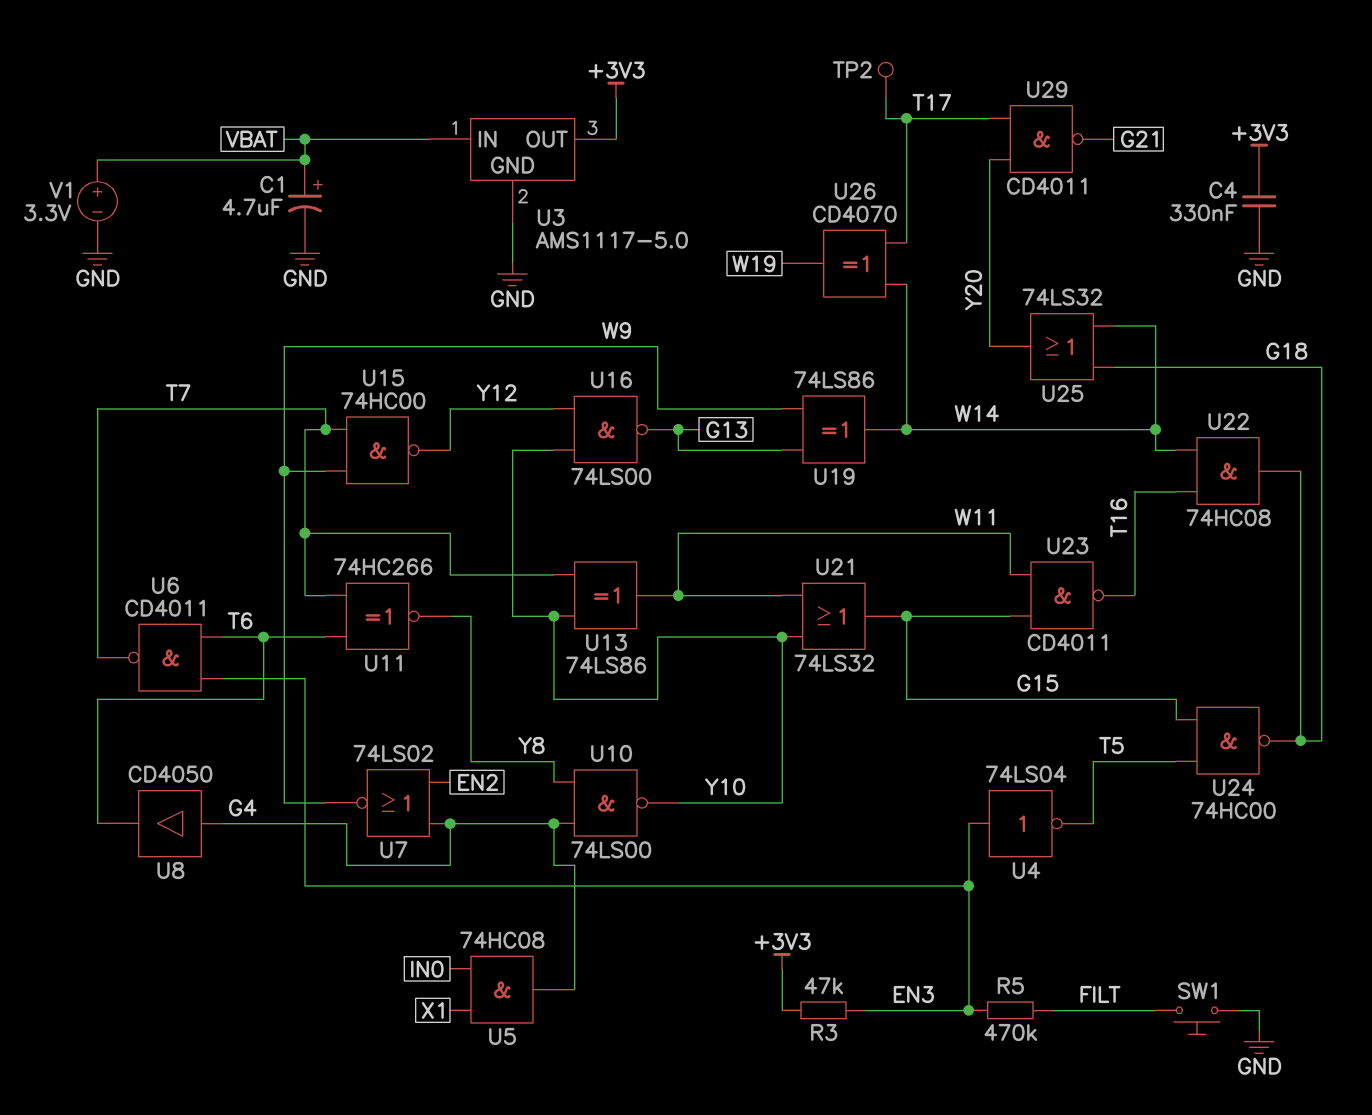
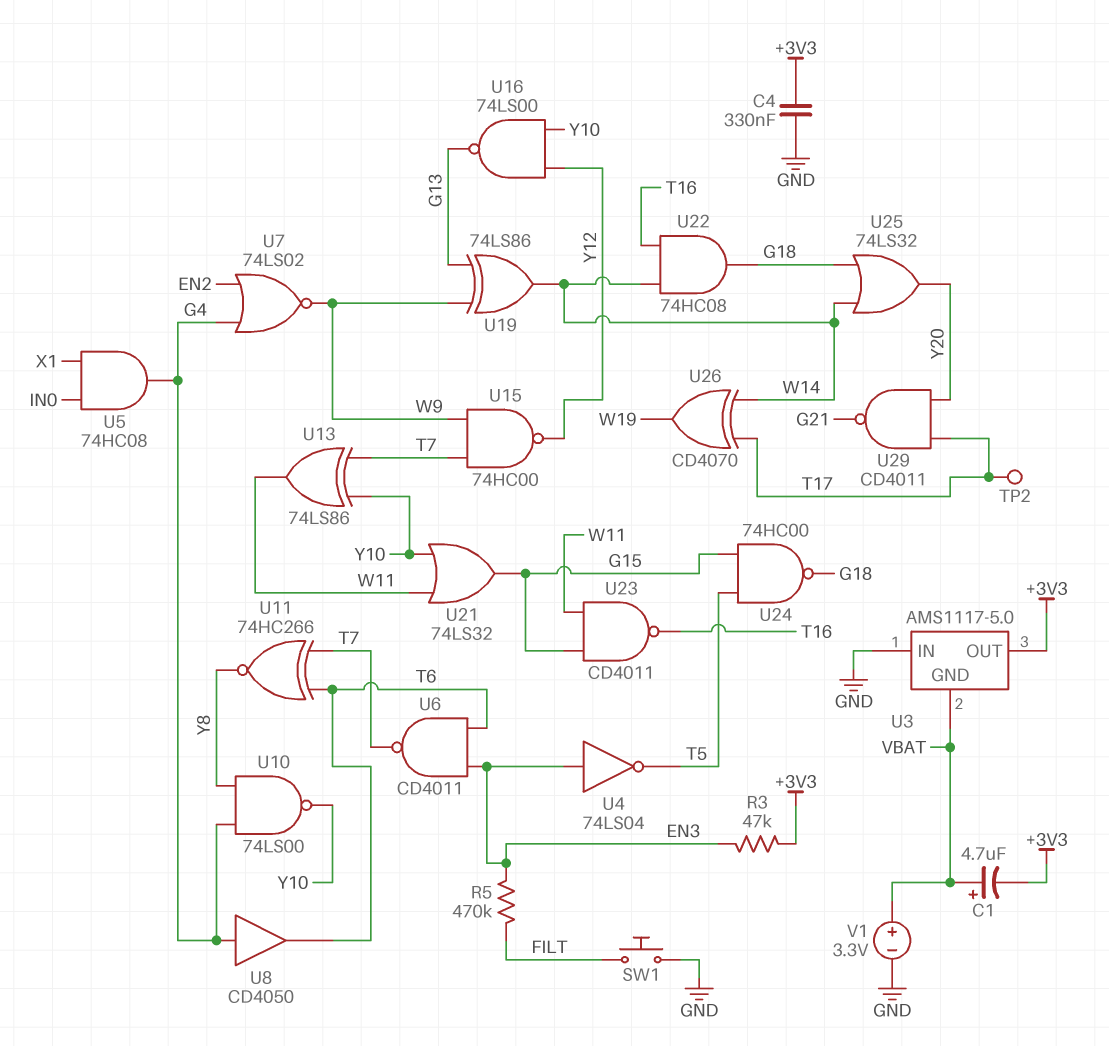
C1: 4.7uF (plus VBAT, minus GND) -> 4.7uF (plus VBAT, minus +3V3)
U3 pin GND: GND -> VBAT
U3 pin IN: VBAT -> GND

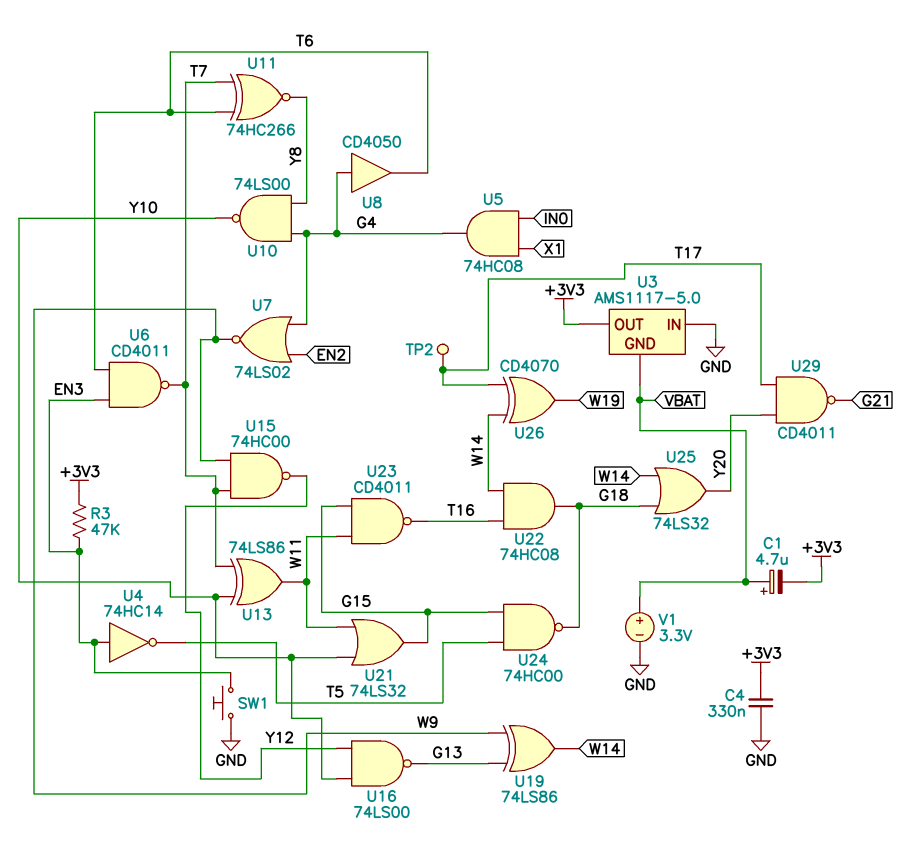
R5: 470k (EN3, FILT) -> none
SW1: button (FILT, GND) -> button (EN3, GND)
U4: NOT 74LS04 (in EN3, out T5) -> NOT 74HC14 (in EN3, out T5)

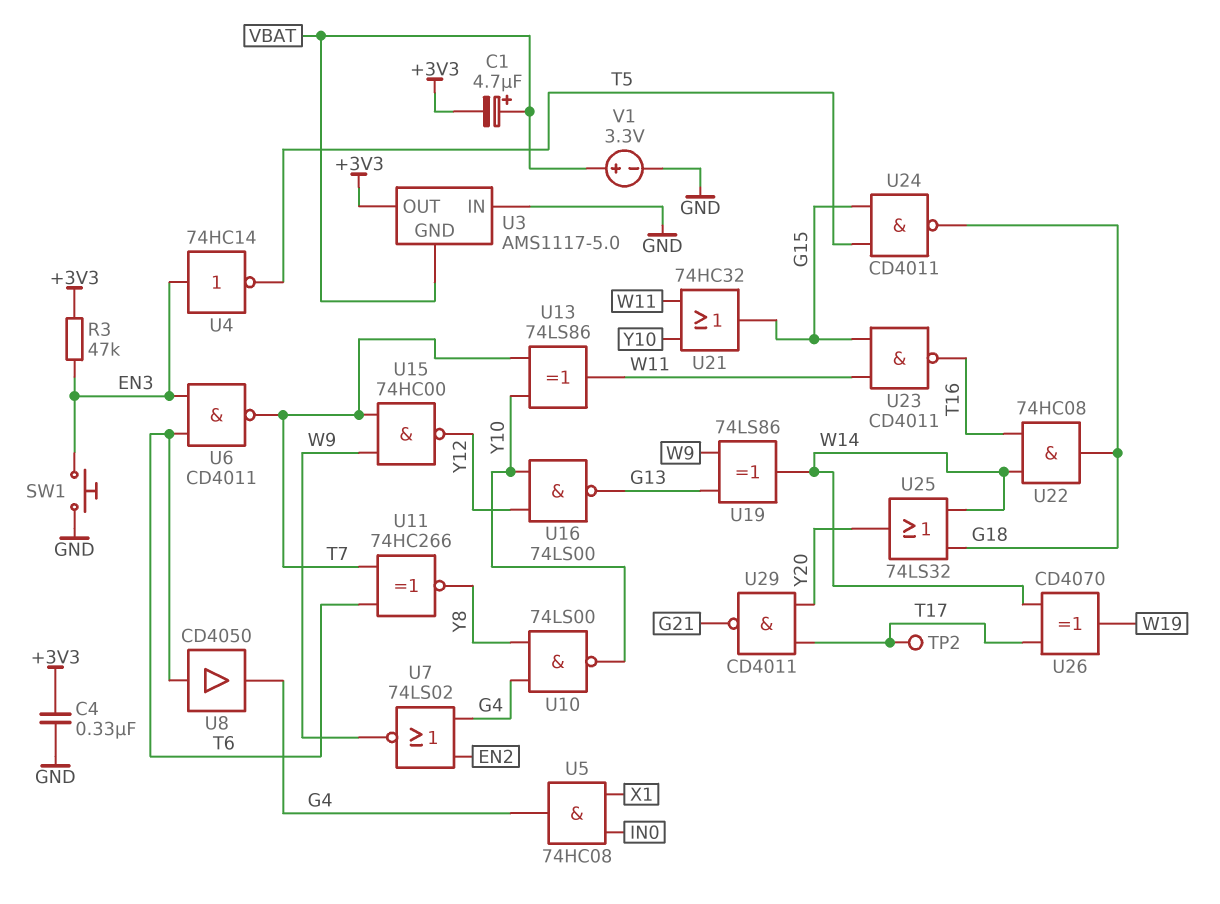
U8: buffer CD4050 (in G4, out T6) -> buffer CD4050 (in T6, out G4)
U21: OR 74LS32 (in W11, in Y10, out G15) -> OR 74HC32 (in W11, in Y10, out G15)
U24: NAND 74HC00 (in G15, in T5, out G18) -> NAND CD4011 (in G15, in T5, out G18)

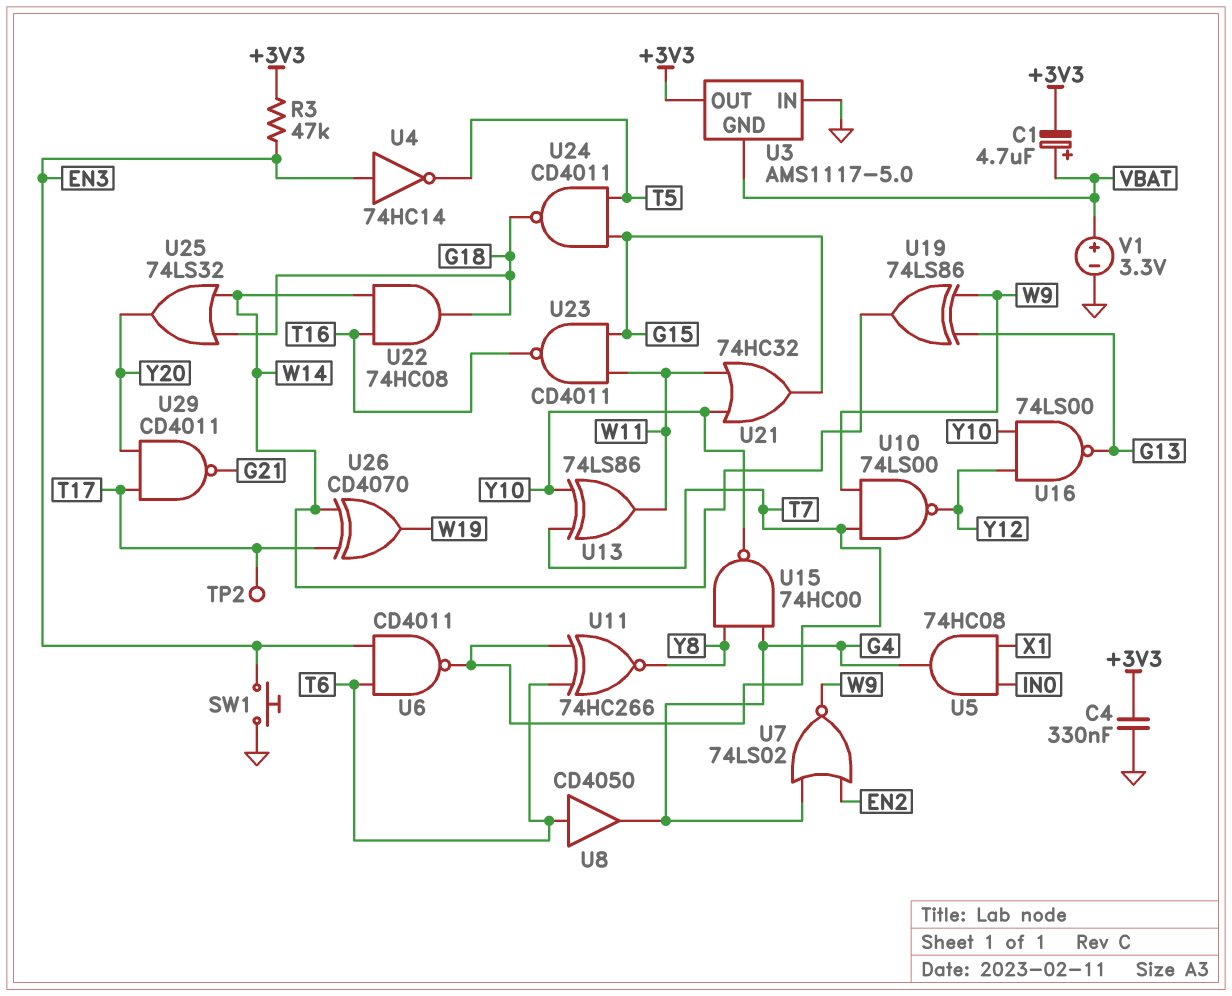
U10: NAND 74LS00 (in G4, in Y8, out Y10) -> NAND 74LS00 (in T7, in W9, out Y12)
U15: NAND 74HC00 (in T7, in W9, out Y12) -> NAND 74HC00 (in G4, in Y8, out Y10)

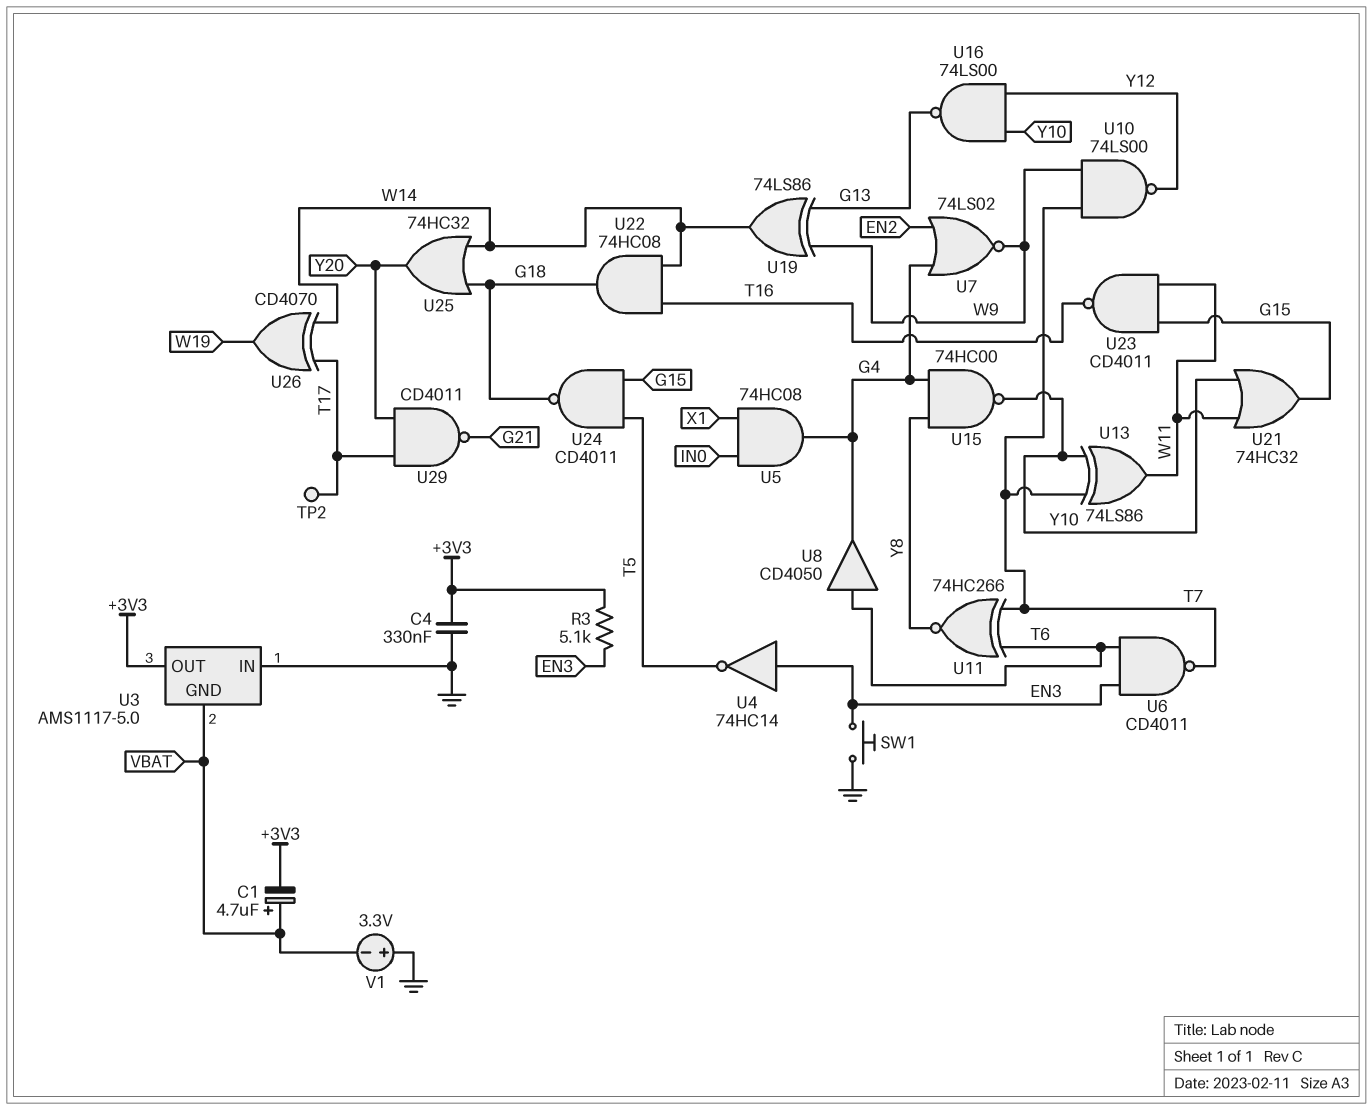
R3: 47k (+3V3, EN3) -> 5.1k (+3V3, EN3)
U25: OR 74LS32 (in G18, in W14, out Y20) -> OR 74HC32 (in G18, in W14, out Y20)
V1: 3.3V (plus VBAT, minus GND) -> 3.3V (plus GND, minus VBAT)

